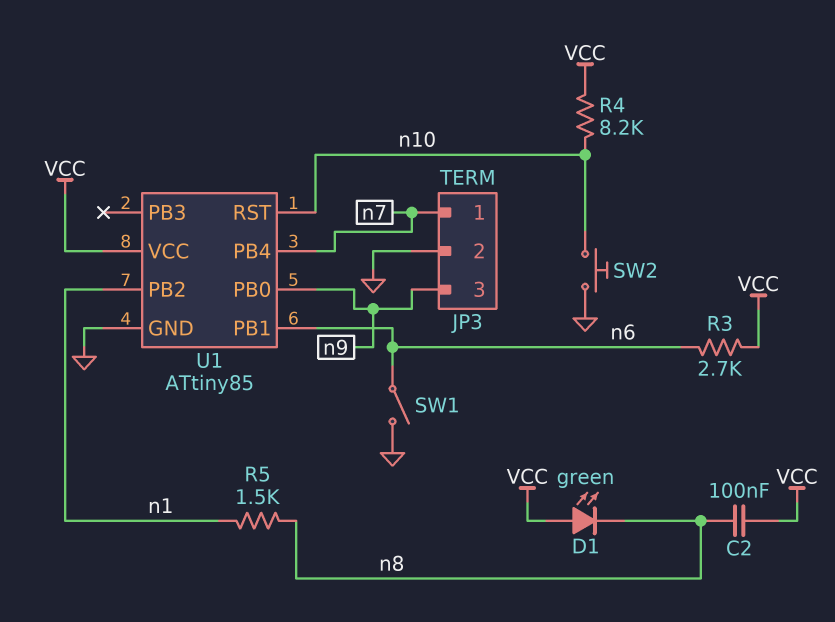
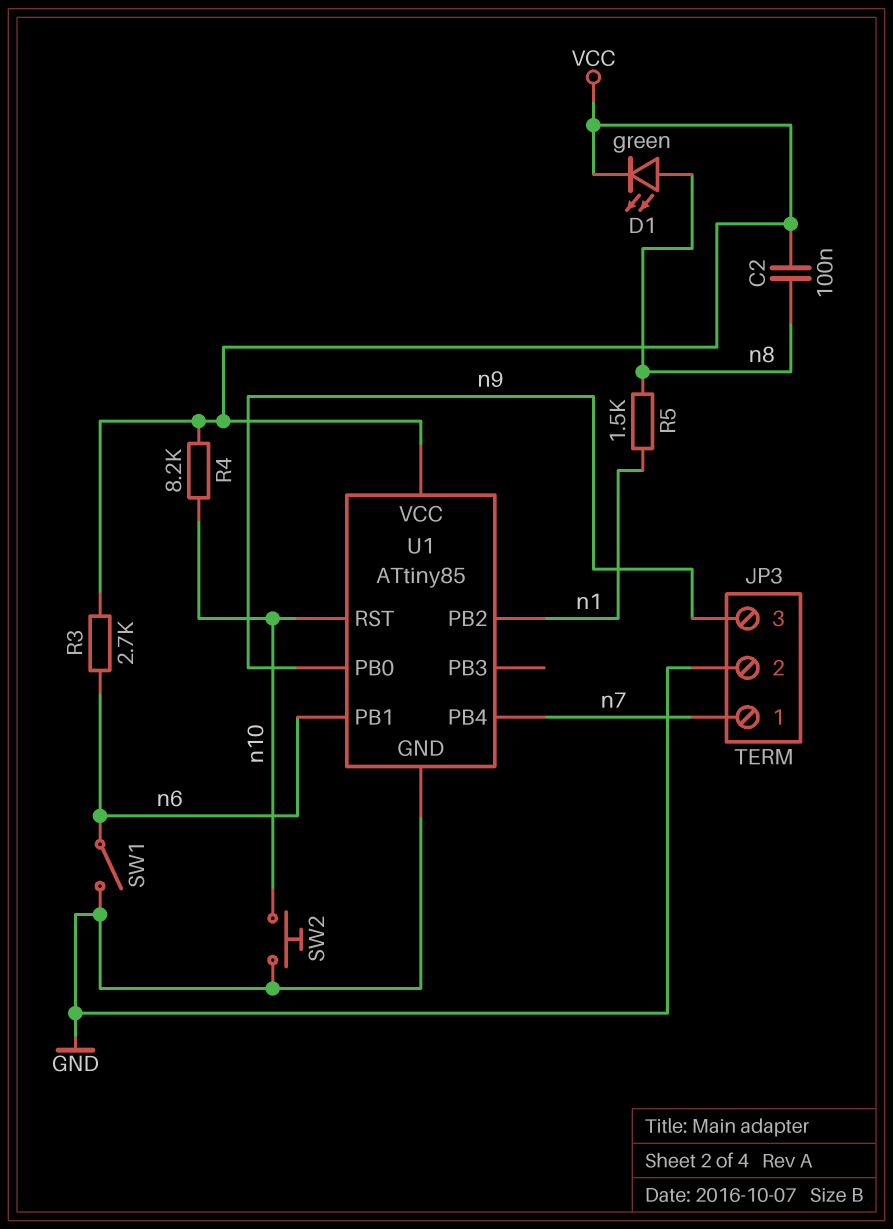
D1: LED green (A VCC, K n8) -> LED green (A n8, K VCC)

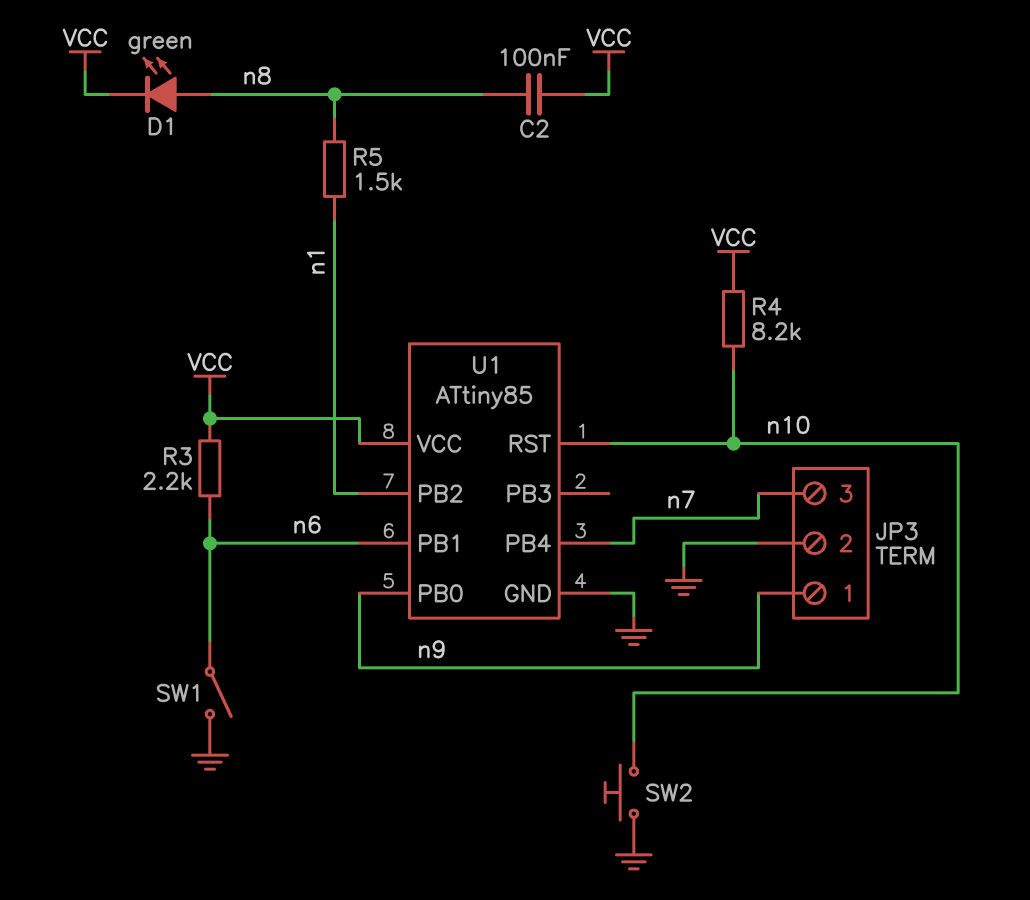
JP3 pin 1: n7 -> n9
JP3 pin 3: n9 -> n7
R3: 2.7k (VCC, n6) -> 2.2k (VCC, n6)

